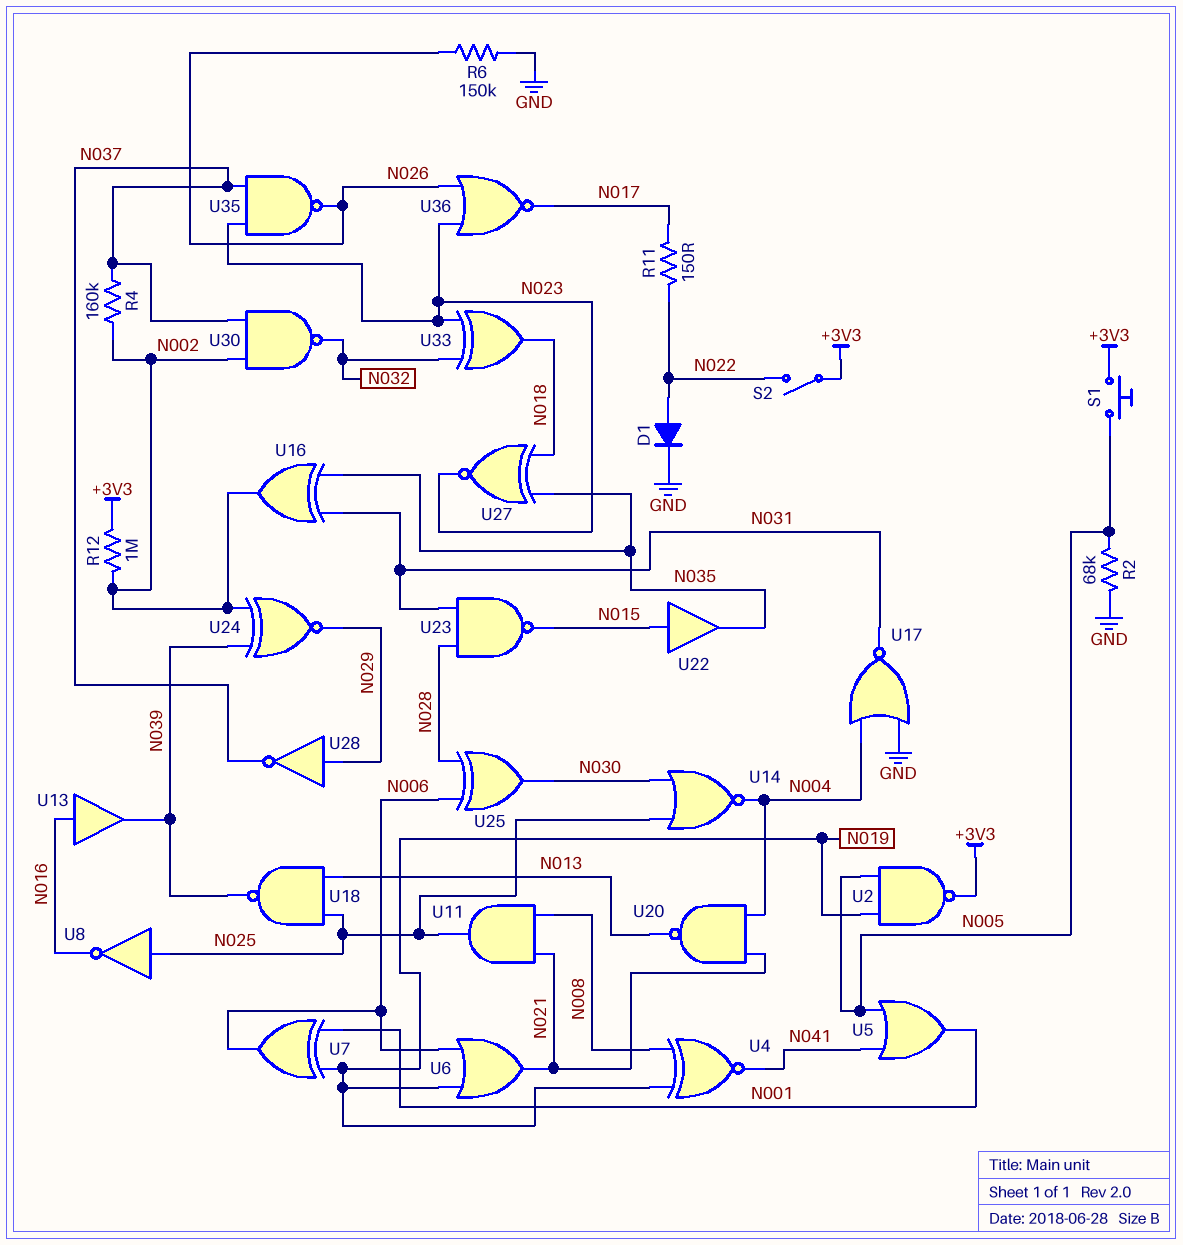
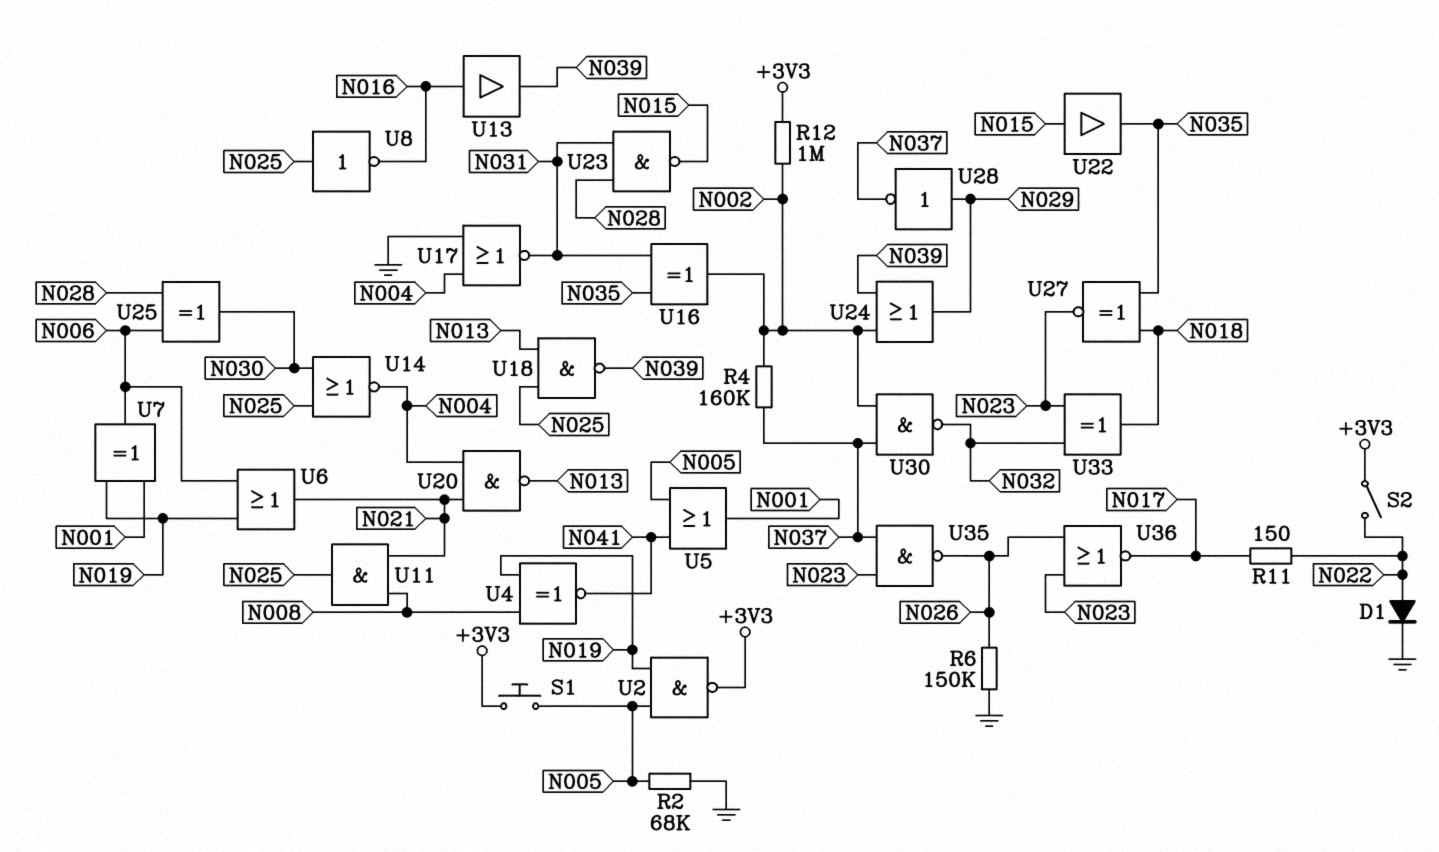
U24: XNOR (in N002, in N039, out N029) -> OR (in N002, in N039, out N029)

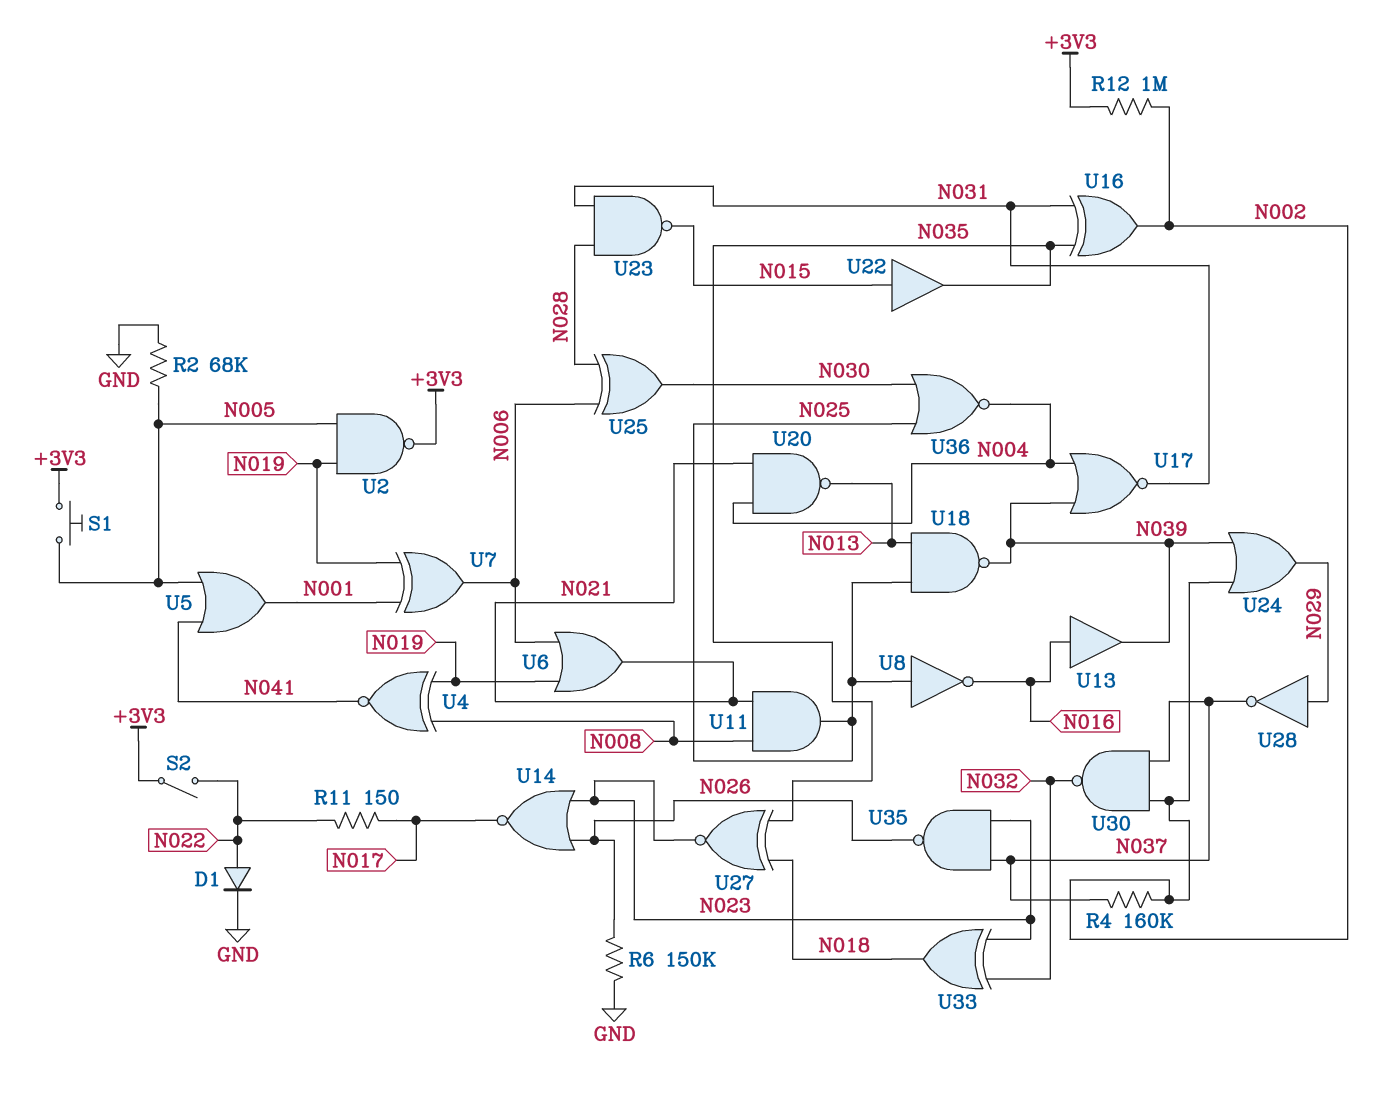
U14: NOR (in N025, in N030, out N004) -> NOR (in N023, in N026, out N017)
U17: NOR (in GND, in N004, out N031) -> NOR (in N004, in N039, out N031)
U36: NOR (in N023, in N026, out N017) -> NOR (in N025, in N030, out N004)

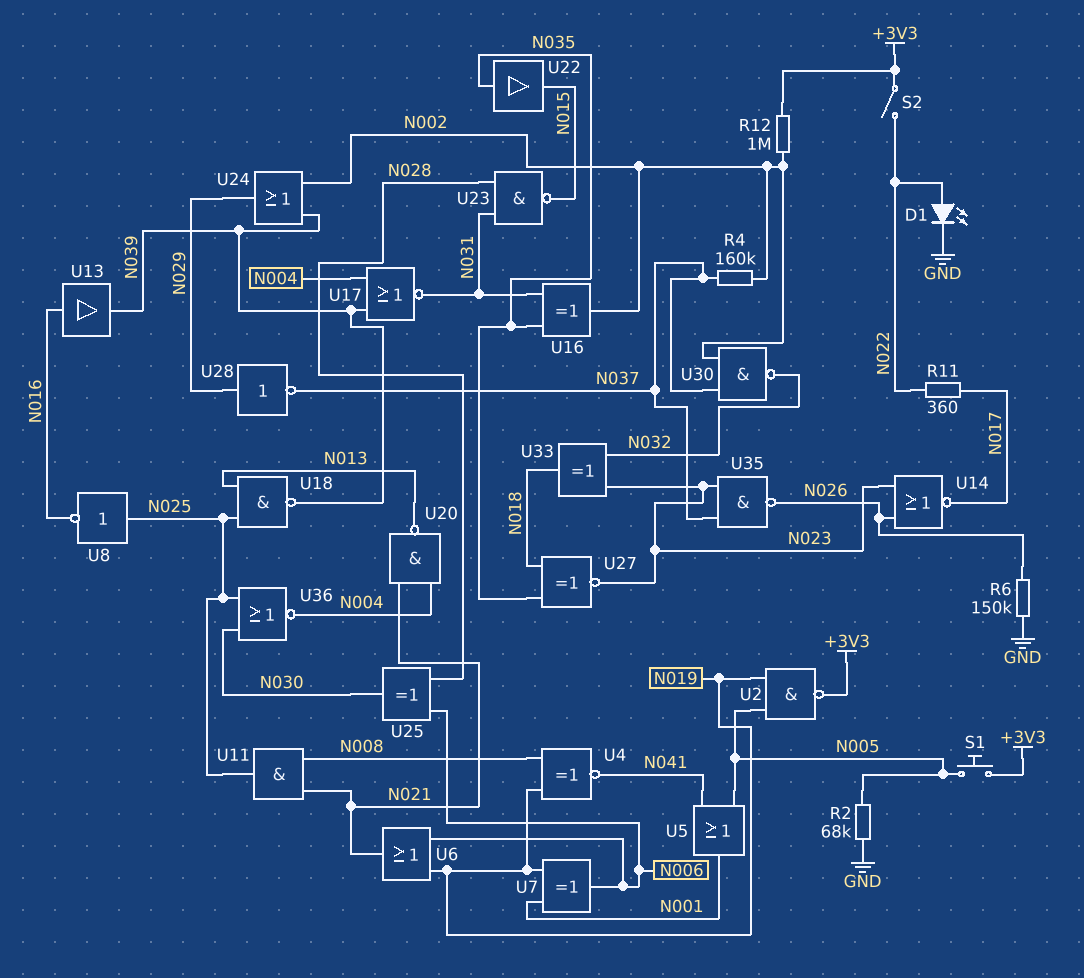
D1: diode (A N022, K GND) -> LED (A N022, K GND)
R11: 150 (N017, N022) -> 360 (N017, N022)
U22: buffer (in N015, out N035) -> buffer (in N035, out N015)

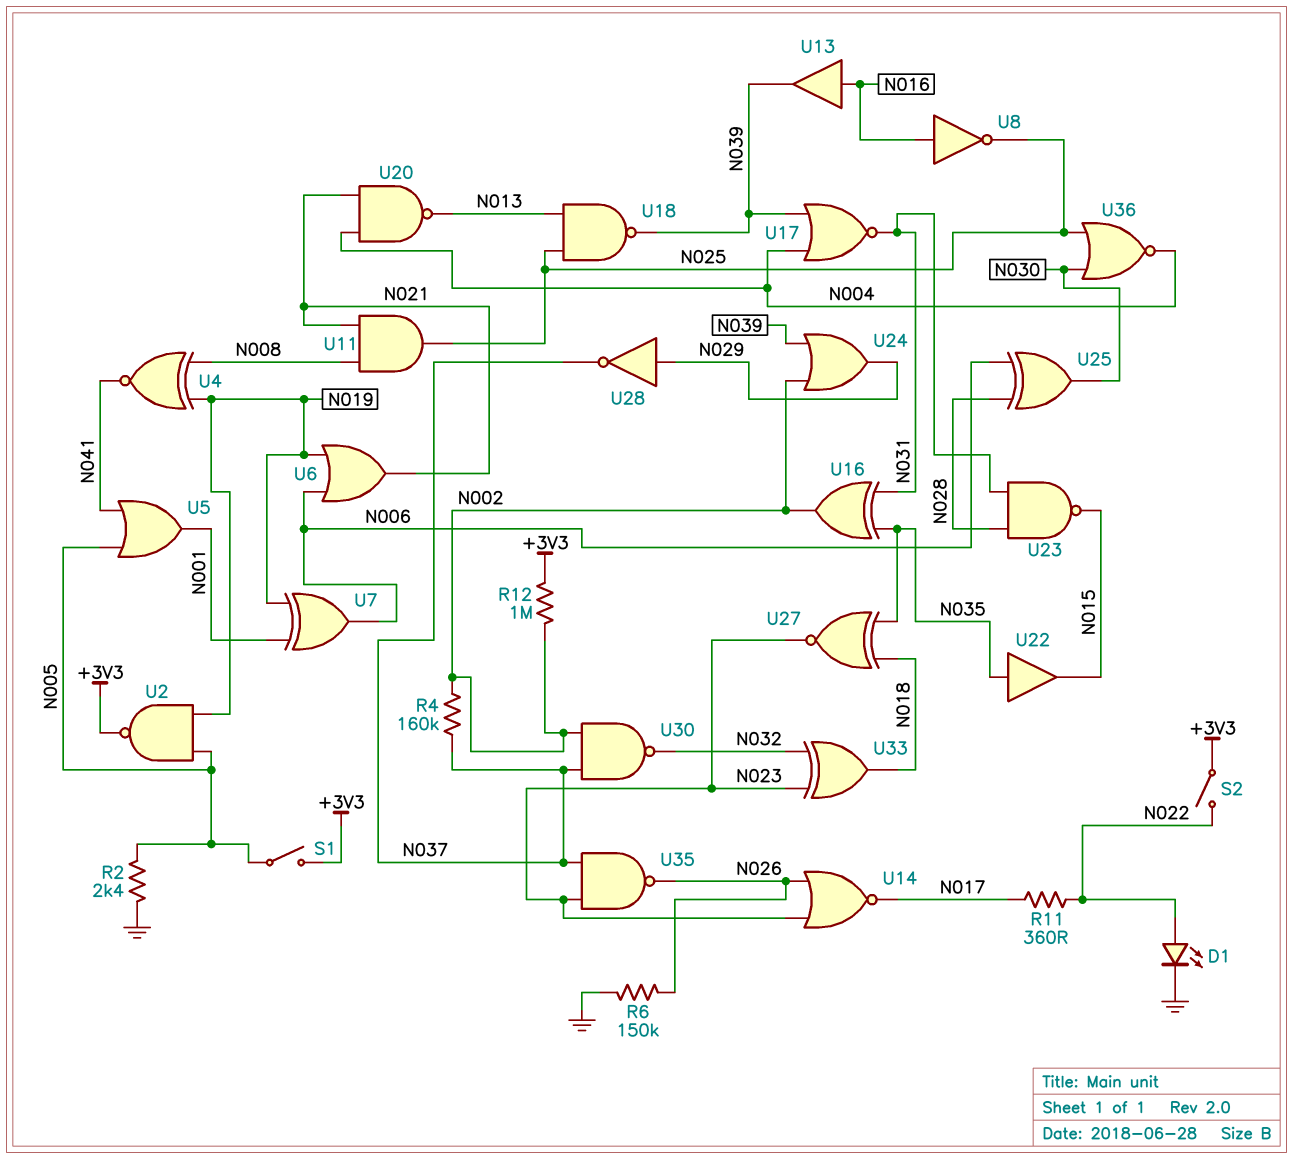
R2: 68k (GND, N005) -> 2.4k (GND, N005)
S1: button (+3V3, N005) -> switch (+3V3, N005)
U8: NOT (in N025, out N016) -> NOT (in N016, out N025)

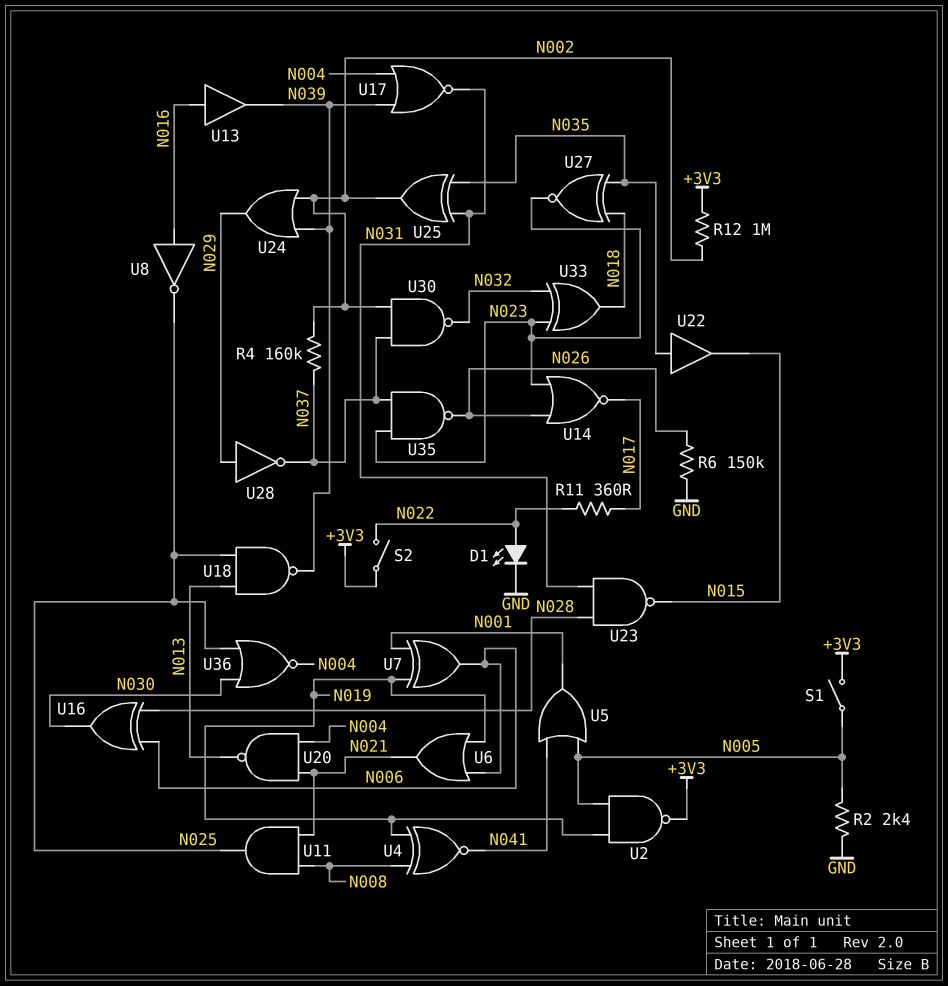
U16: XOR (in N031, in N035, out N002) -> XOR (in N006, in N028, out N030)
U25: XOR (in N006, in N028, out N030) -> XOR (in N031, in N035, out N002)

